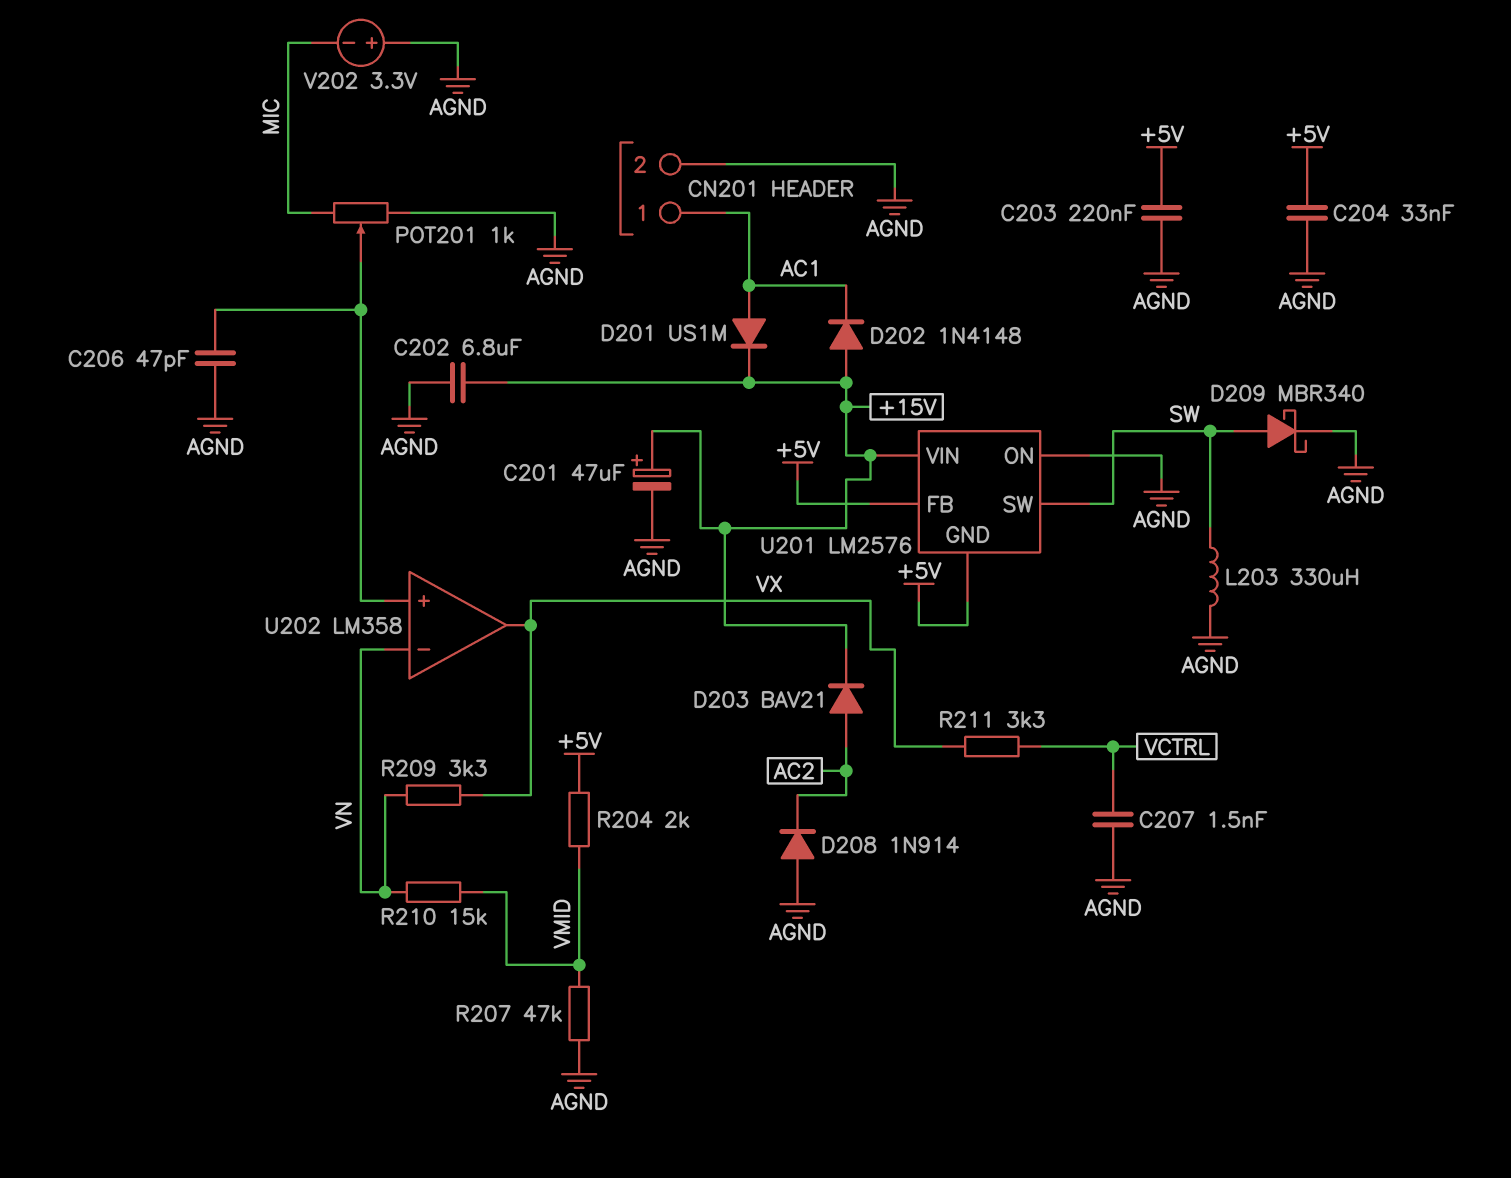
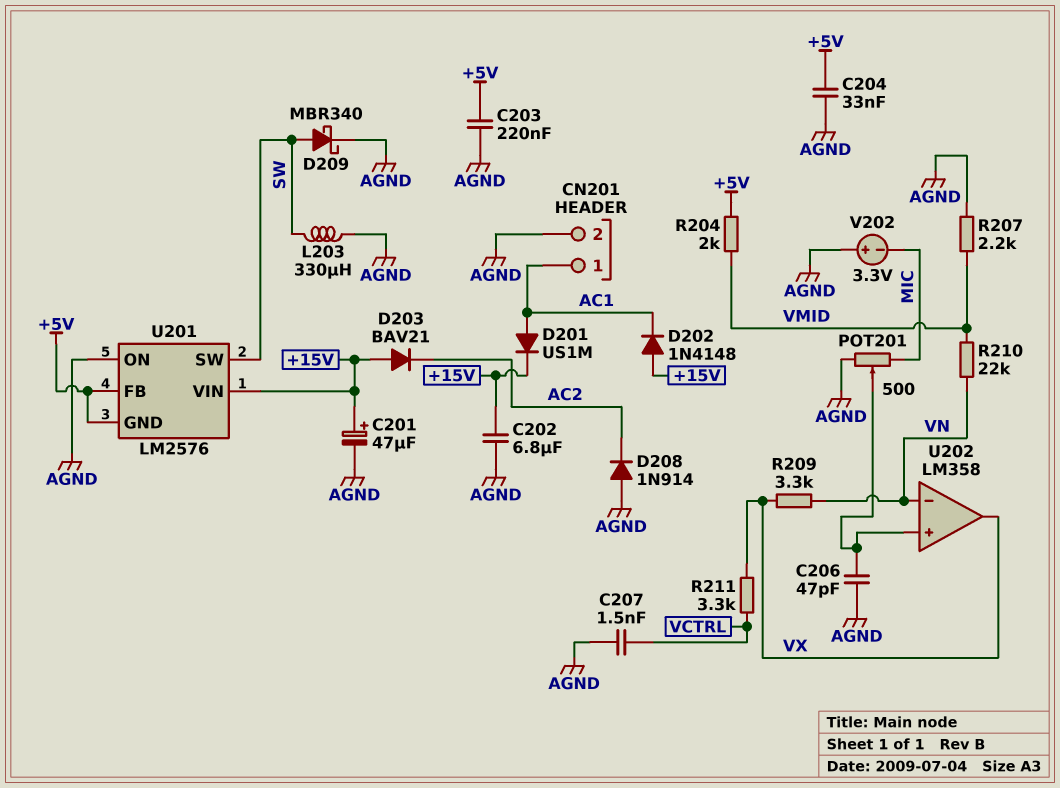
D203: diode BAV21 (A AC2, K +15V) -> diode BAV21 (A +15V, K AC2)
POT201: 1k (AGND, MIC, wiper U202/in+) -> 500 (AGND, MIC, wiper U202/in+)
R207: 47k (AGND, VMID) -> 2.2k (AGND, VMID)
R210: 15k (VMID, VN) -> 22k (VMID, VN)

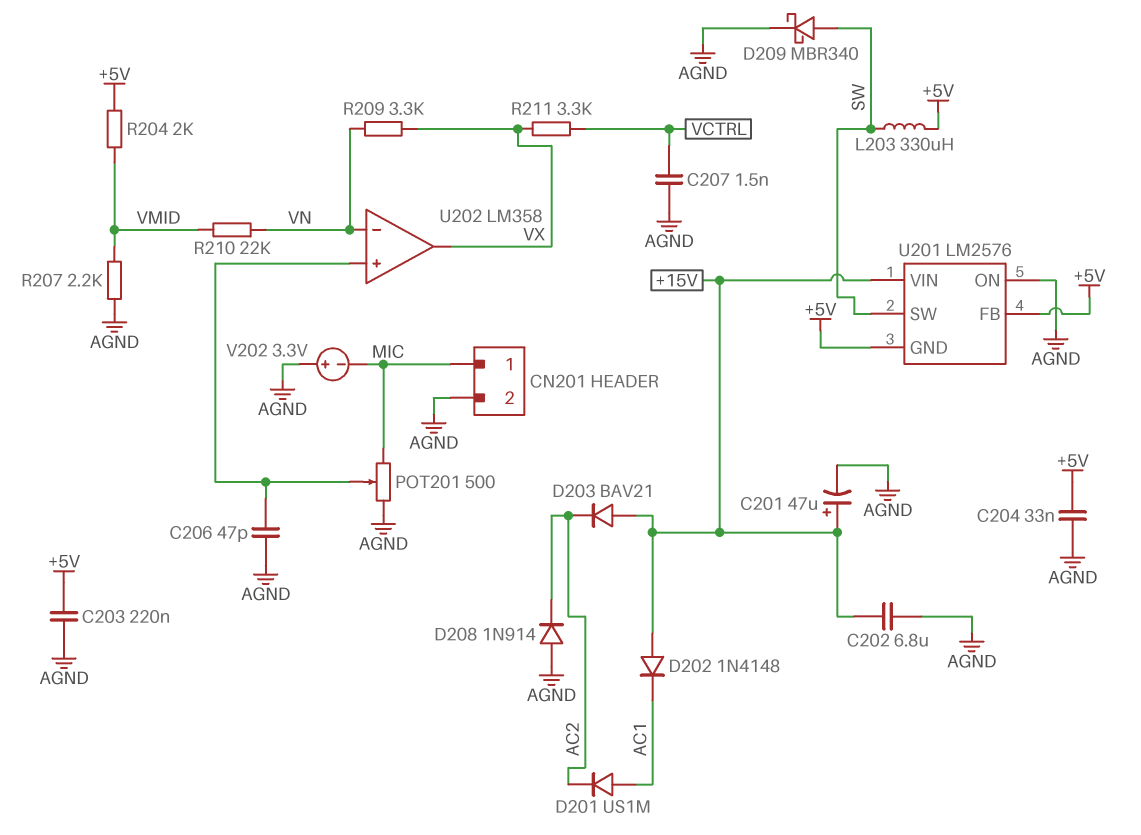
CN201 pin 1: AC1 -> MIC
D201: diode US1M (A AC1, K +15V) -> diode US1M (A AC1, K AC2)
L203: 330uH (AGND, SW) -> 330uH (+5V, SW)

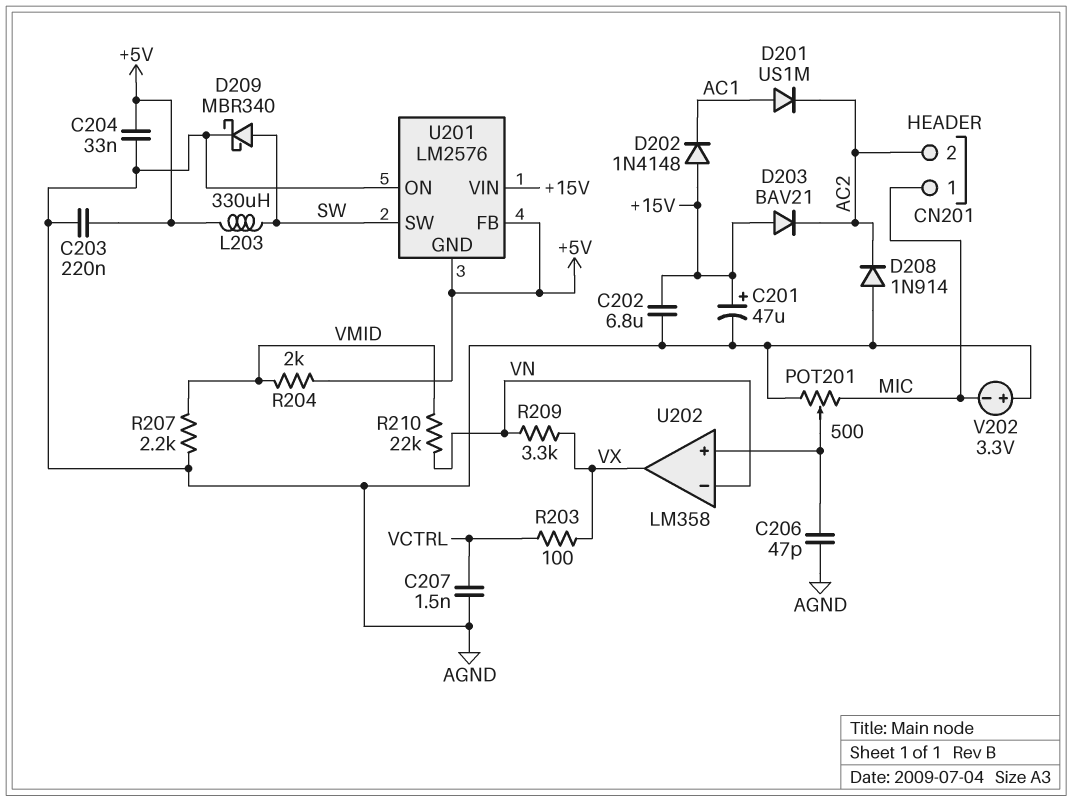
CN201 pin 2: AGND -> AC2
R203: none -> 100 (VCTRL, VX)
R211: 3.3k (VCTRL, VX) -> none

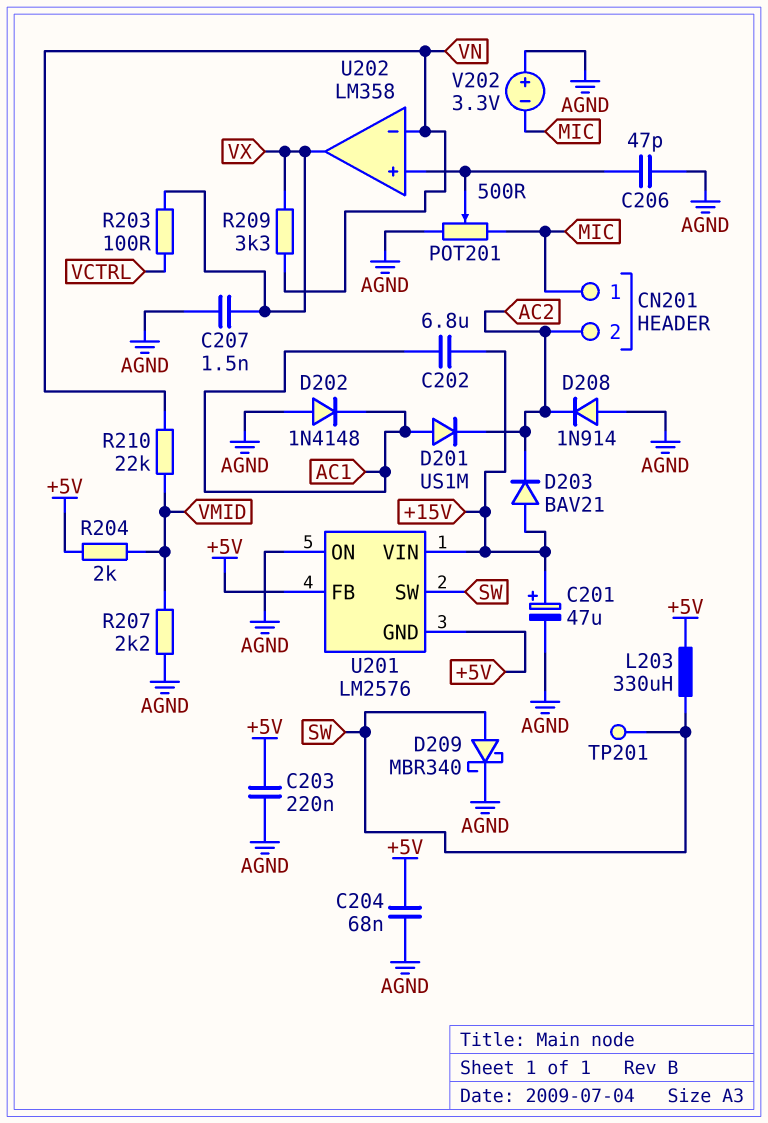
C202: 6.8uF (+15V, AGND) -> 6.8uF (+15V, AC1)
C204: 33nF (+5V, AGND) -> 68nF (+5V, AGND)
C207: 1.5nF (AGND, VCTRL) -> 1.5nF (AGND, VX)
D202: diode 1N4148 (A +15V, K AC1) -> diode 1N4148 (A AGND, K AC1)
TP201: none -> test point (SW)

